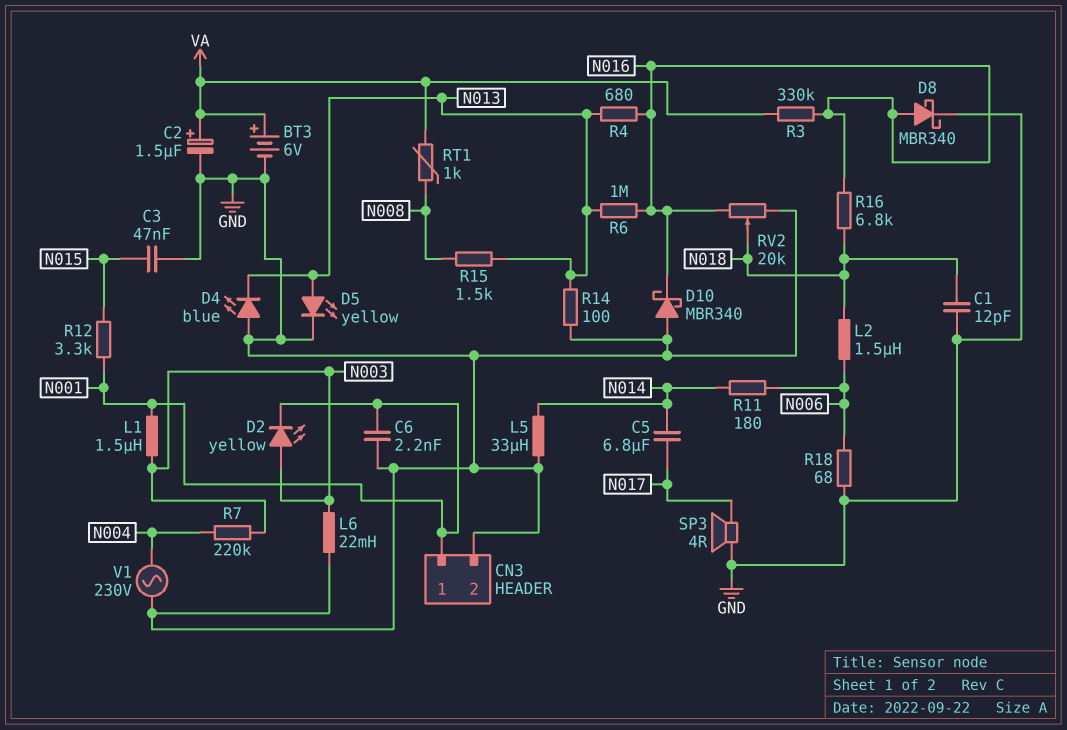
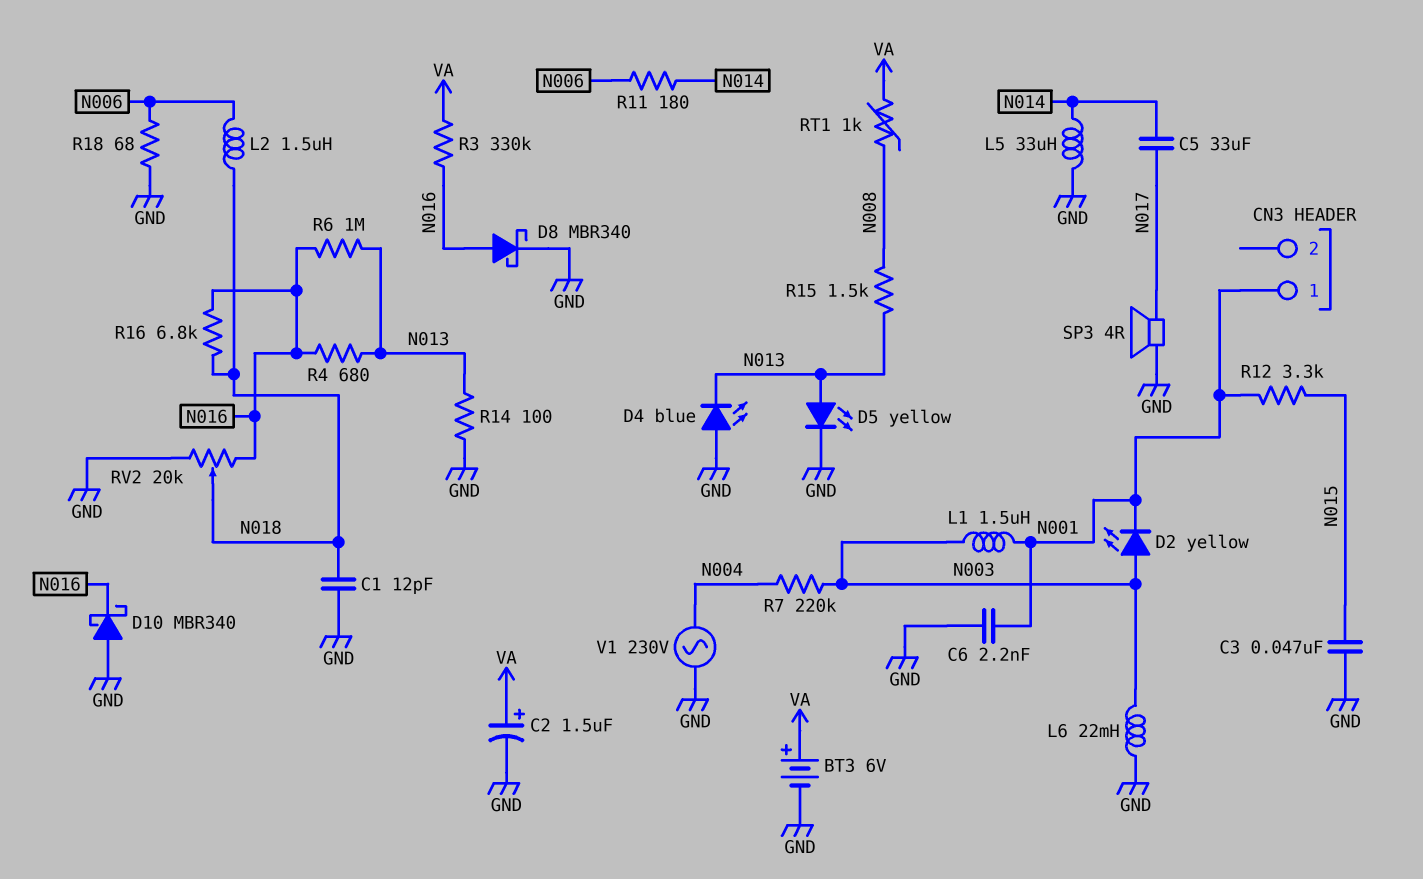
C5: 6.8uF (N014, N017) -> 33uF (N014, N017)
CN3 pin 2: GND -> none

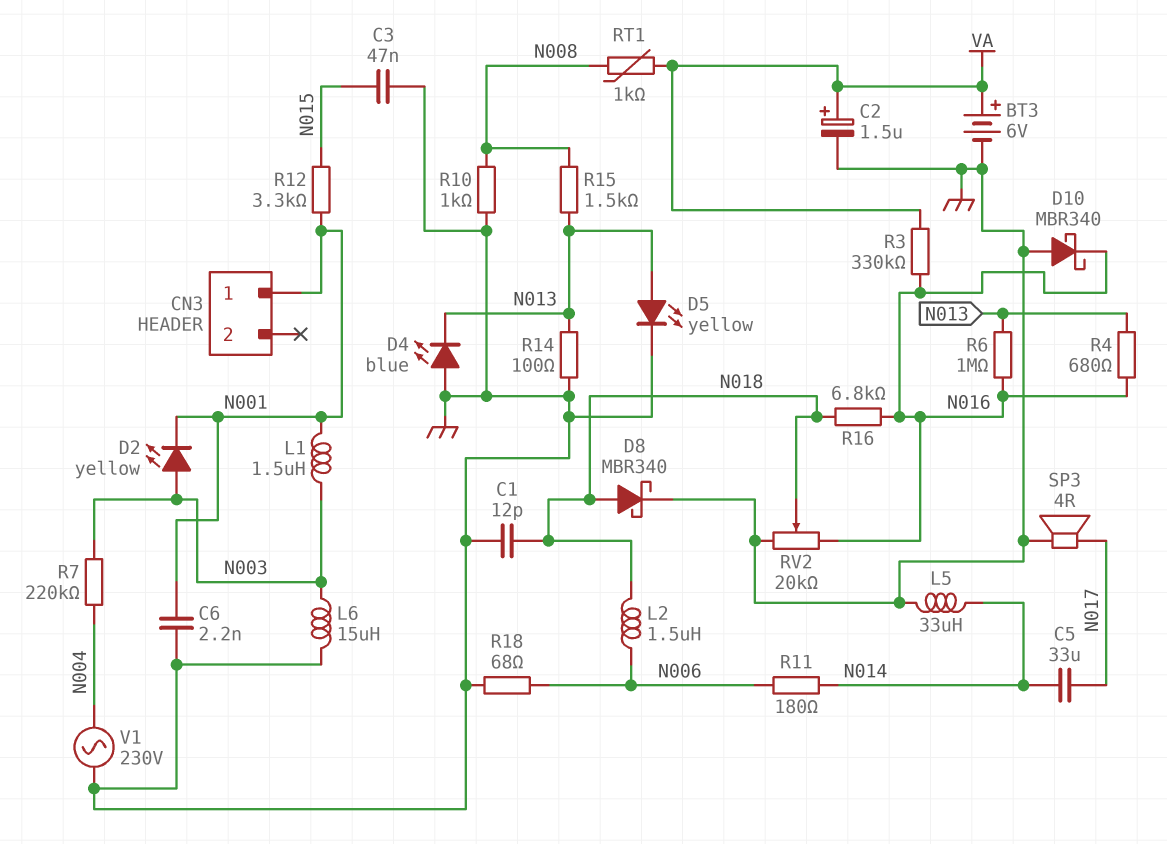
D8: schottky MBR340 (A N016, K GND) -> schottky MBR340 (A N018, K GND)
L6: 22mH (GND, N003) -> 15uH (GND, N003)
R10: none -> 1k (GND, N008)

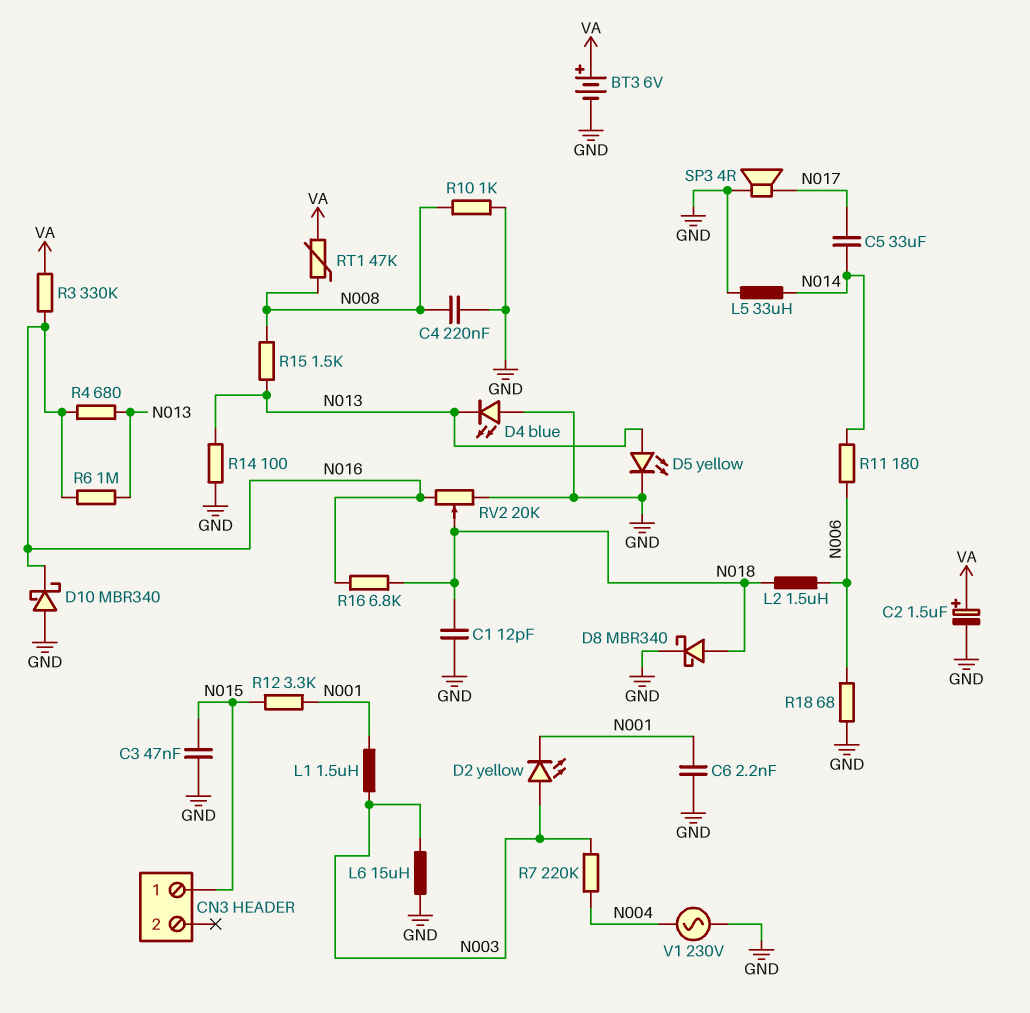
C4: none -> 220nF (GND, N008)
CN3 pin 1: N001 -> N015
RT1: 1k (N008, VA) -> 47k (N008, VA)

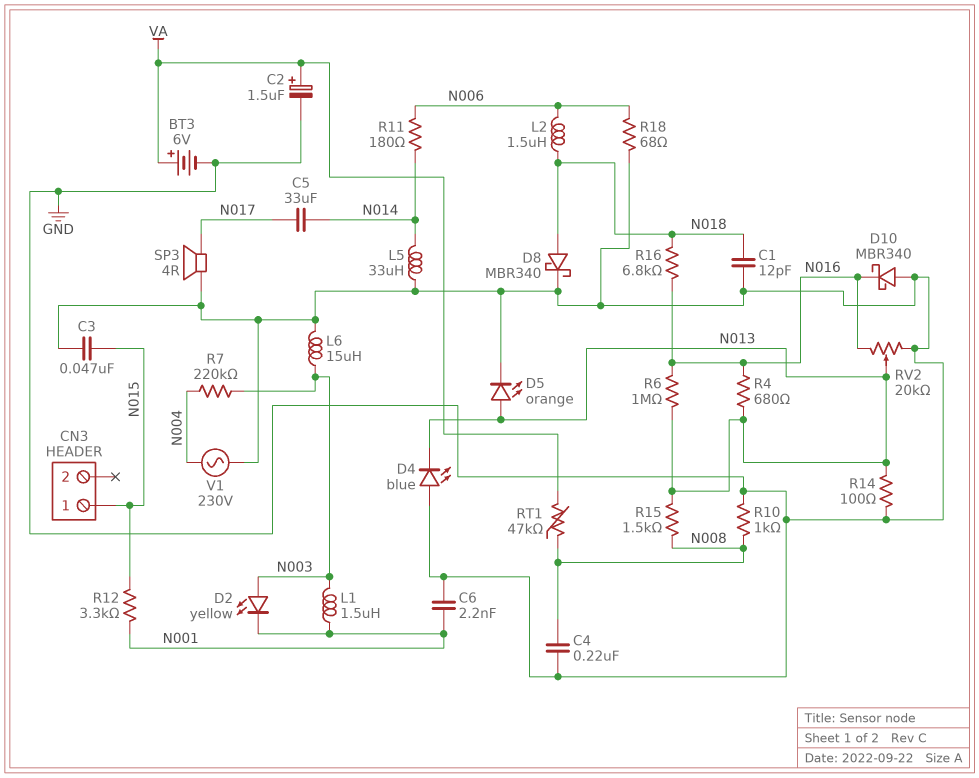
D5: LED yellow (A N013, K GND) -> LED orange (A N013, K GND)
R3: 330k (N016, VA) -> none
RV2: 20k (GND, N016, wiper N018) -> 20k (GND, N016, wiper N013)

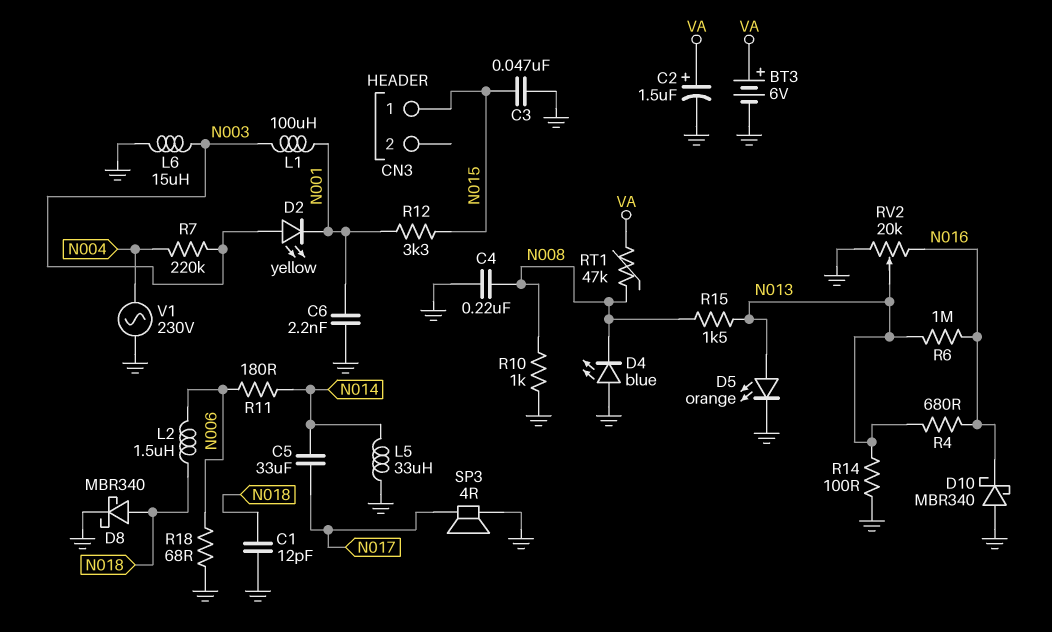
D4: LED blue (A GND, K N013) -> LED blue (A GND, K N008)
L1: 1.5uH (N001, N003) -> 100uH (N001, N003)
R16: 6.8k (N016, N018) -> none

